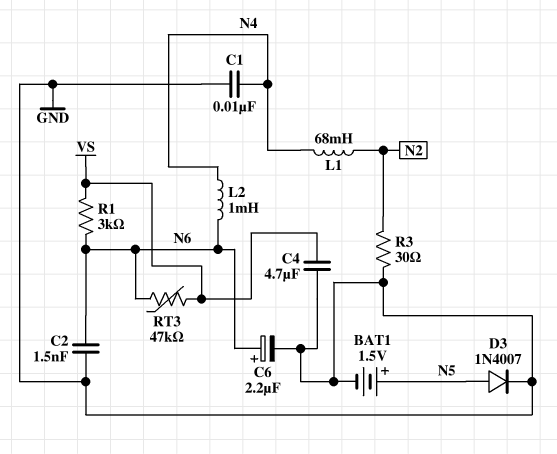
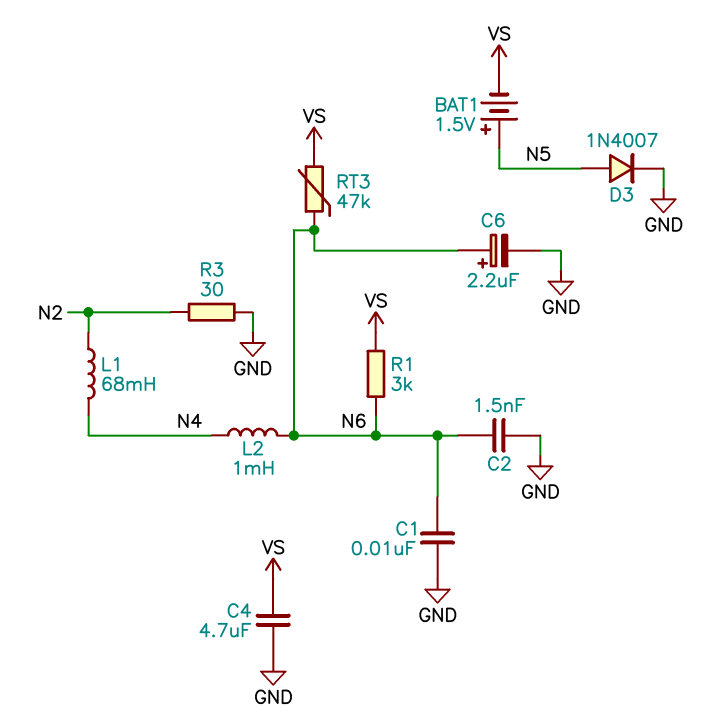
BAT1: 1.5V (plus N5, minus GND) -> 1.5V (plus N5, minus VS)
C1: 10nF (GND, N4) -> 10nF (GND, N6)

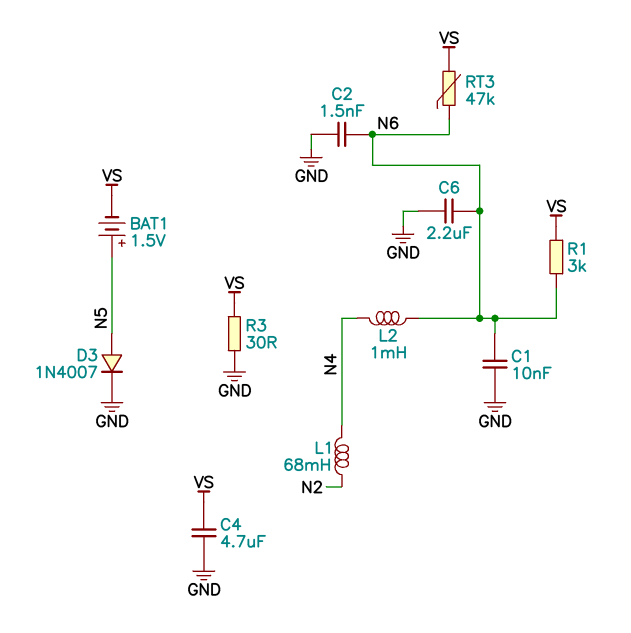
C6: 2.2uF (plus N6, minus GND) -> 2.2uF (GND, N6)
R3: 30 (GND, N2) -> 30 (GND, VS)

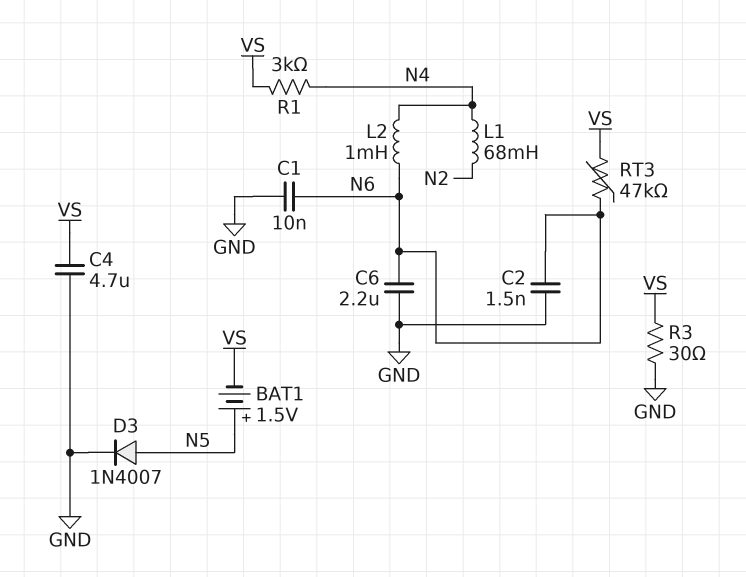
R1: 3k (N6, VS) -> 3k (N4, VS)

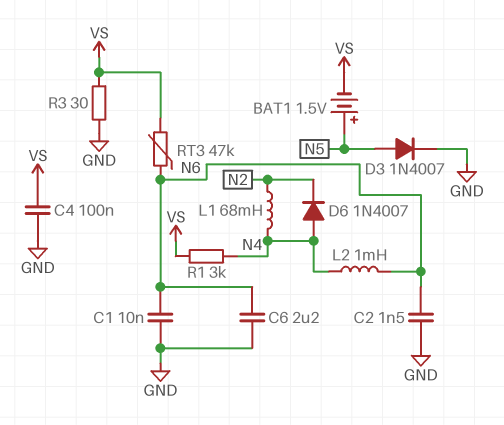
C4: 4.7uF (GND, VS) -> 100nF (GND, VS)
D6: none -> diode 1N4007 (A N4, K N2)

